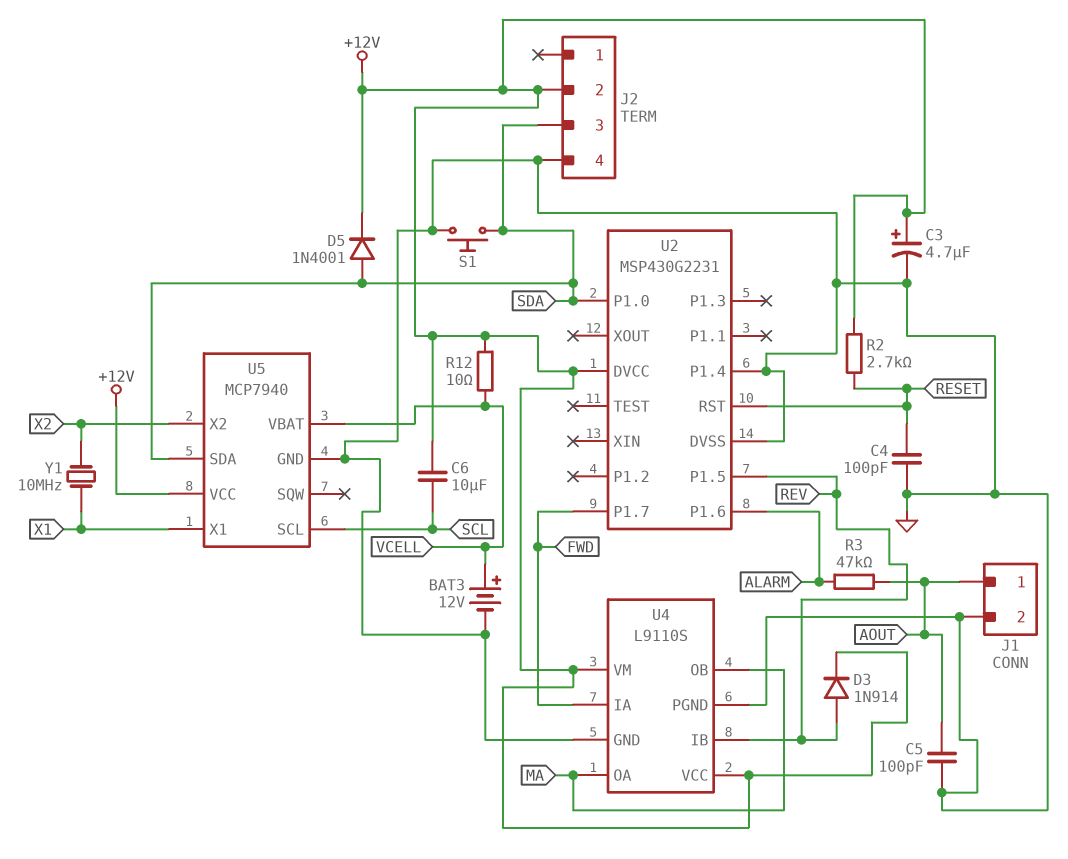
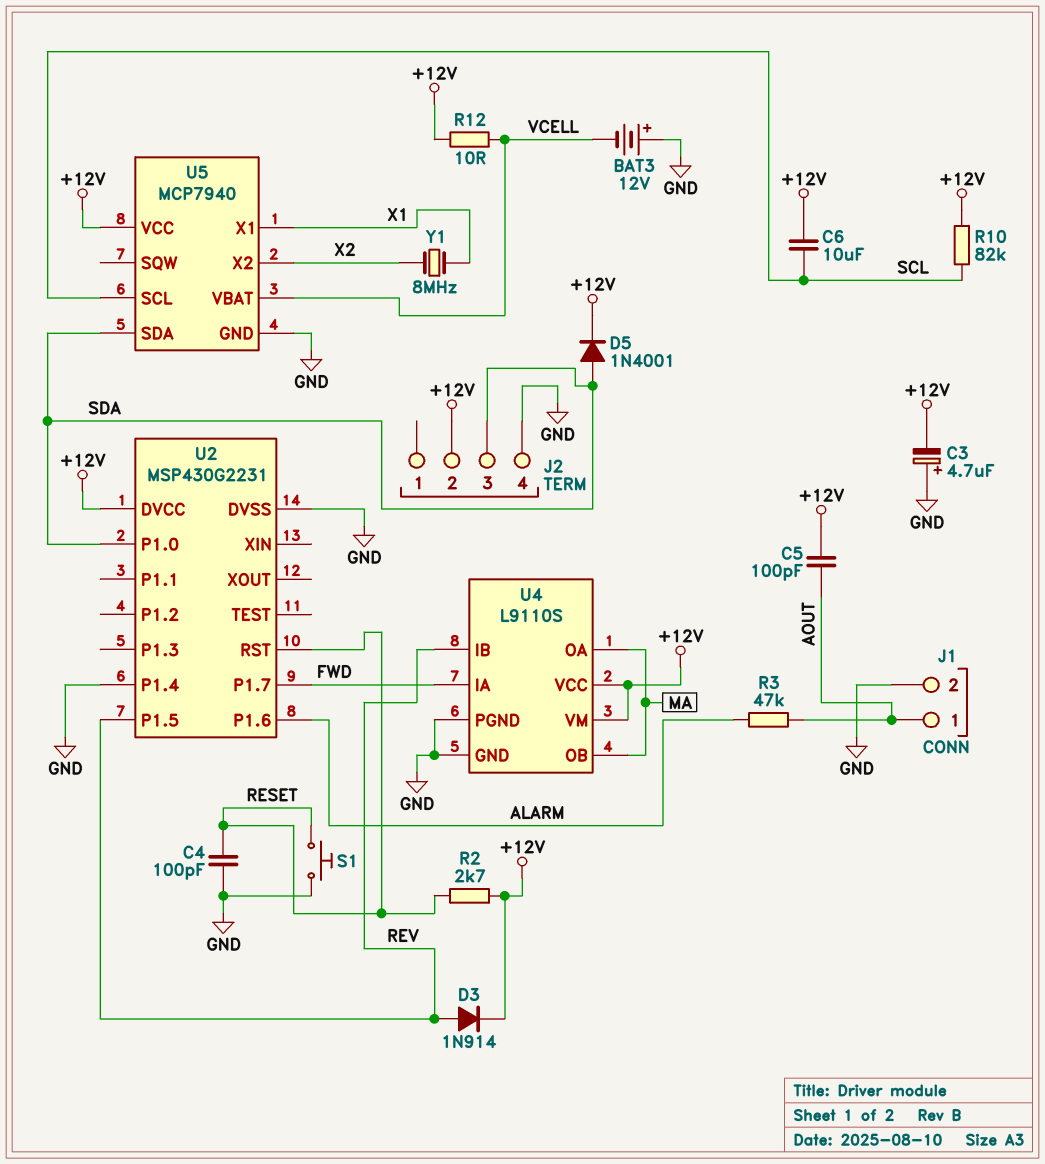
BAT3: 12V (plus VCELL, minus GND) -> 12V (plus GND, minus VCELL)
C3: 4.7uF (plus +12V, minus GND) -> 4.7uF (plus GND, minus +12V)
C5: 100pF (AOUT, GND) -> 100pF (+12V, AOUT)
R10: none -> 82k (+12V, SCL)
S1: button (GND, SDA) -> button (GND, RESET)
Y1: 10MHz (X1, X2) -> 8MHz (X1, X2)

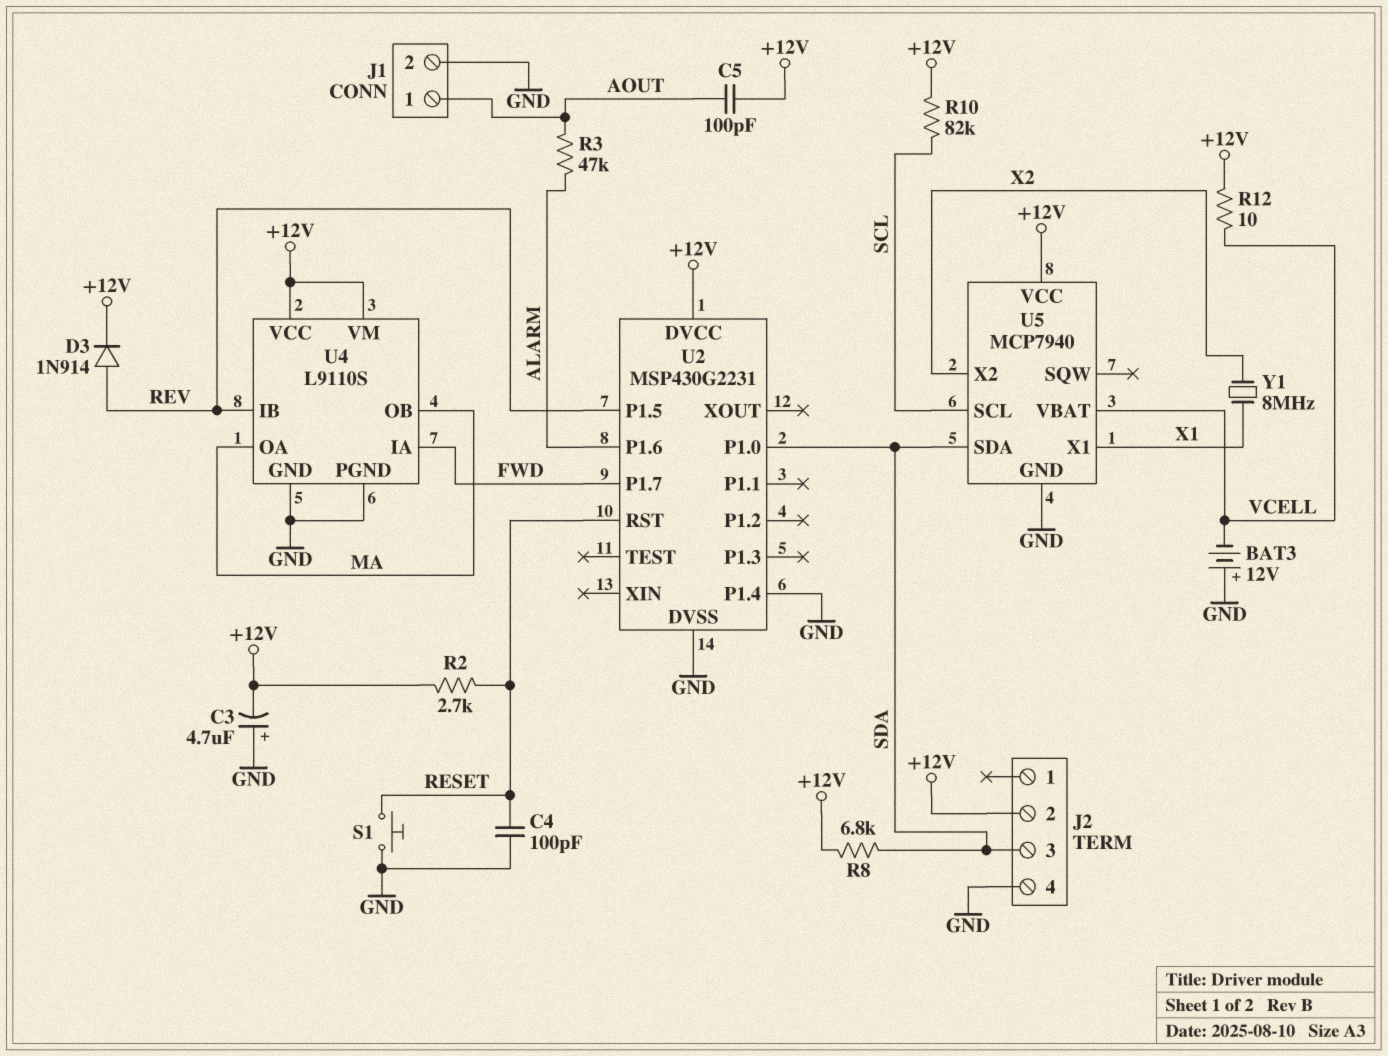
C6: 10uF (+12V, SCL) -> none
D5: diode 1N4001 (A SDA, K +12V) -> none
R8: none -> 6.8k (+12V, SDA)

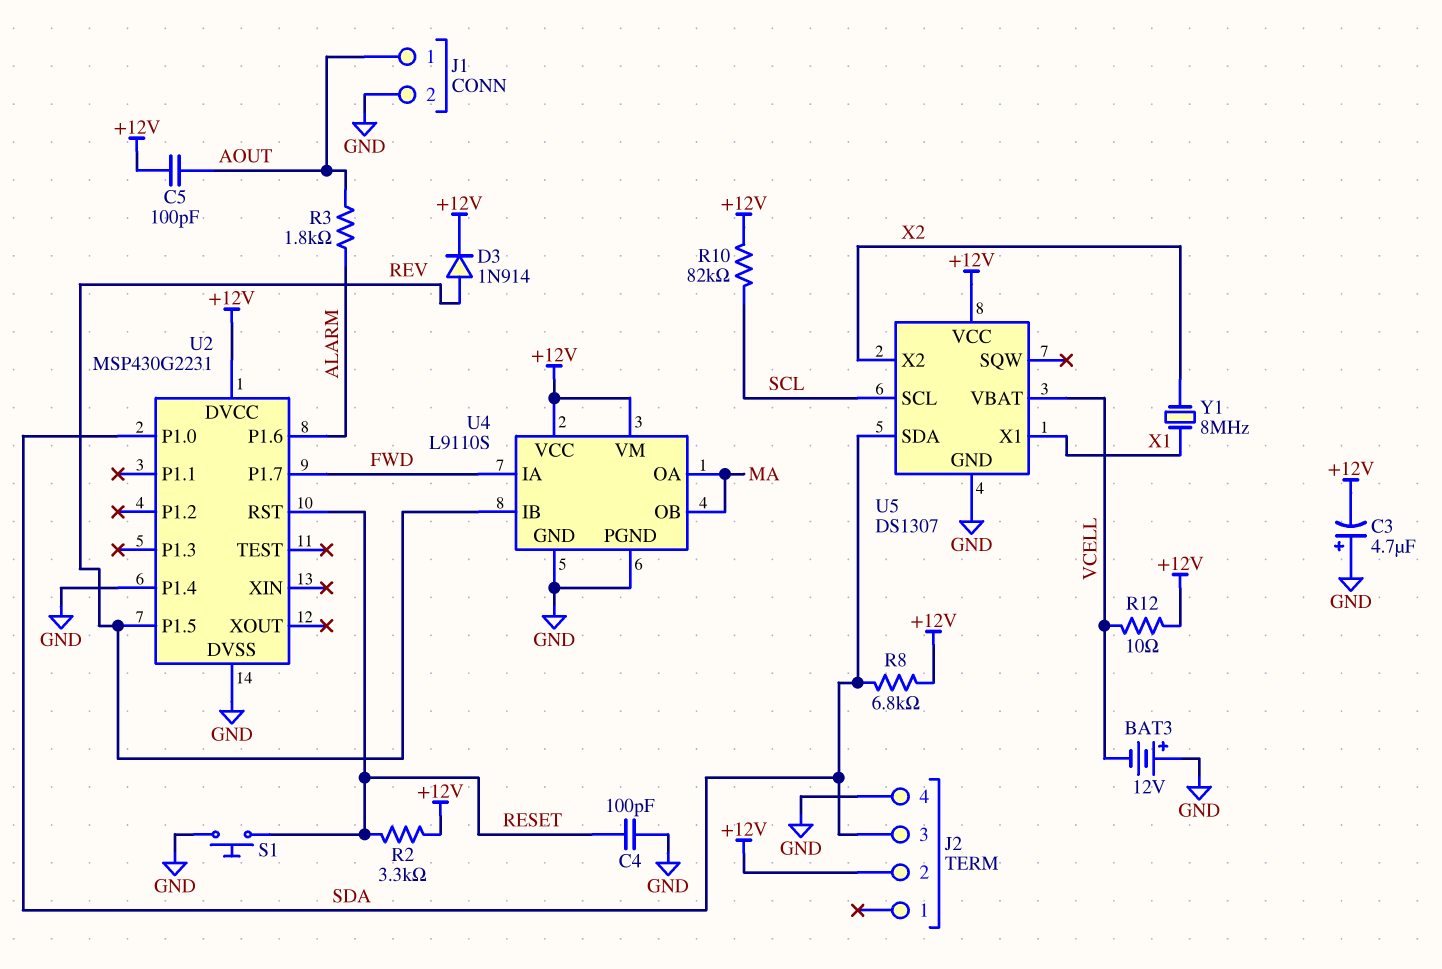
R2: 2.7k (+12V, RESET) -> 3.3k (+12V, RESET)
R3: 47k (ALARM, AOUT) -> 1.8k (ALARM, AOUT)
U5: MCP7940 -> DS1307

